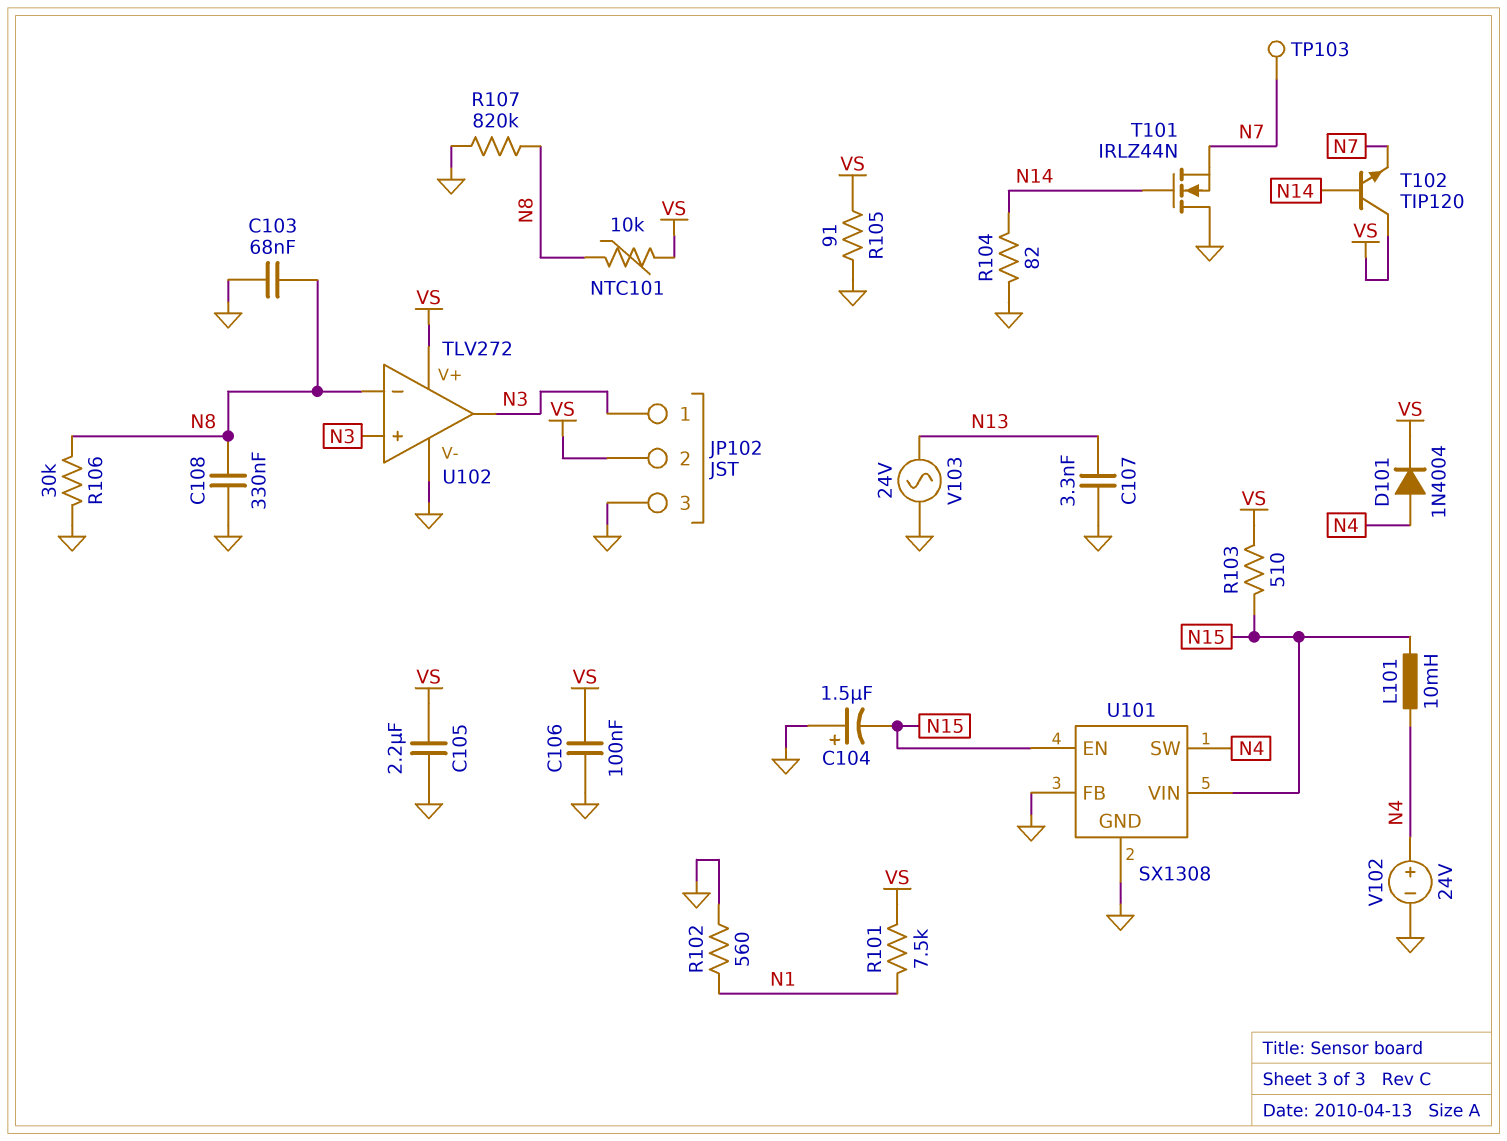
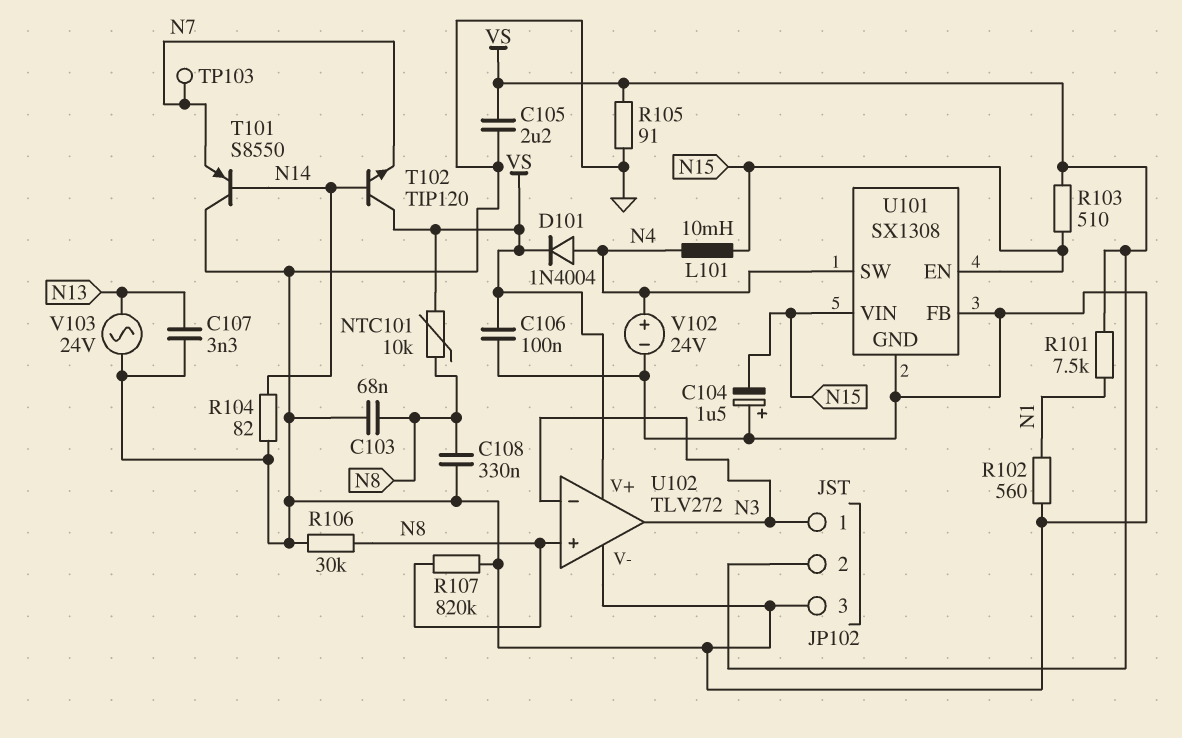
T101: NMOS IRLZ44N (G N14, D GND, S N7) -> PNP S8550 (B N14, C GND, E N7)
U102 pin in+: N3 -> N8
U102 pin in-: N8 -> N3

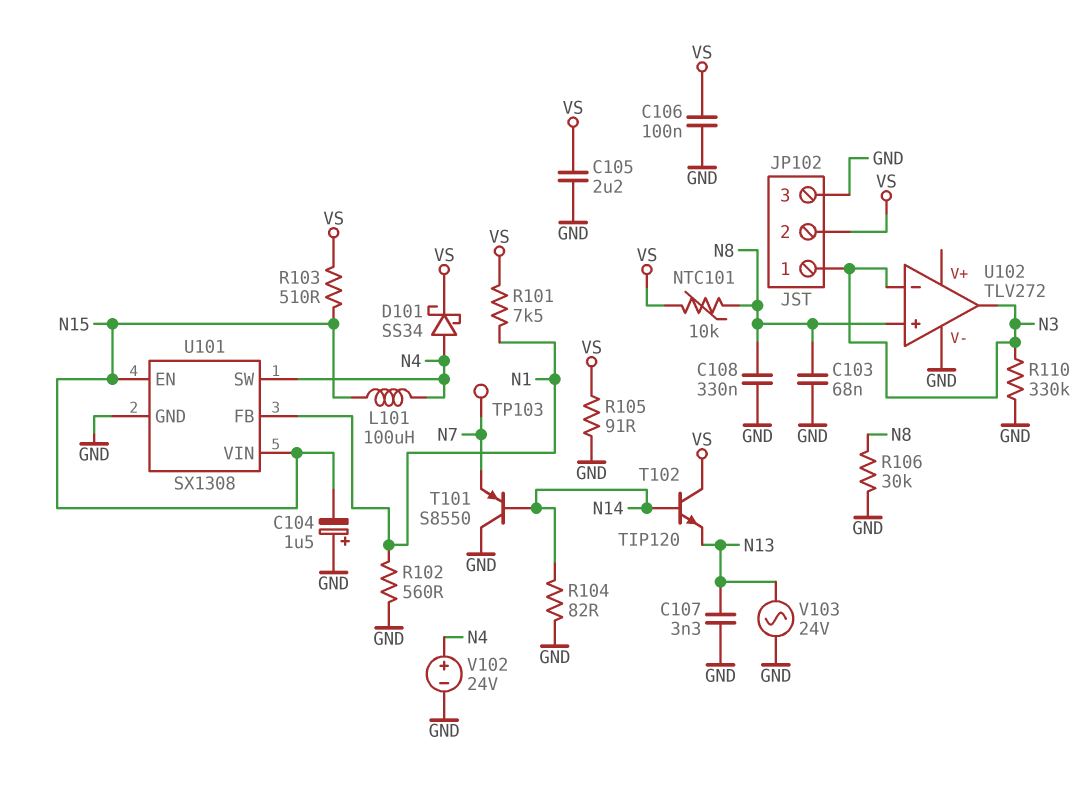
D101: diode 1N4004 (A N4, K VS) -> schottky SS34 (A N4, K VS)
L101: 10mH (N4, N15) -> 100uH (N4, N15)
R107: 820k (GND, N8) -> none
R110: none -> 330k (GND, N3)
T102: NPN TIP120 (B N14, C VS, E N7) -> NPN TIP120 (B N14, C VS, E N13)
U101 pin FB: GND -> N1
U102 pin V+: VS -> none

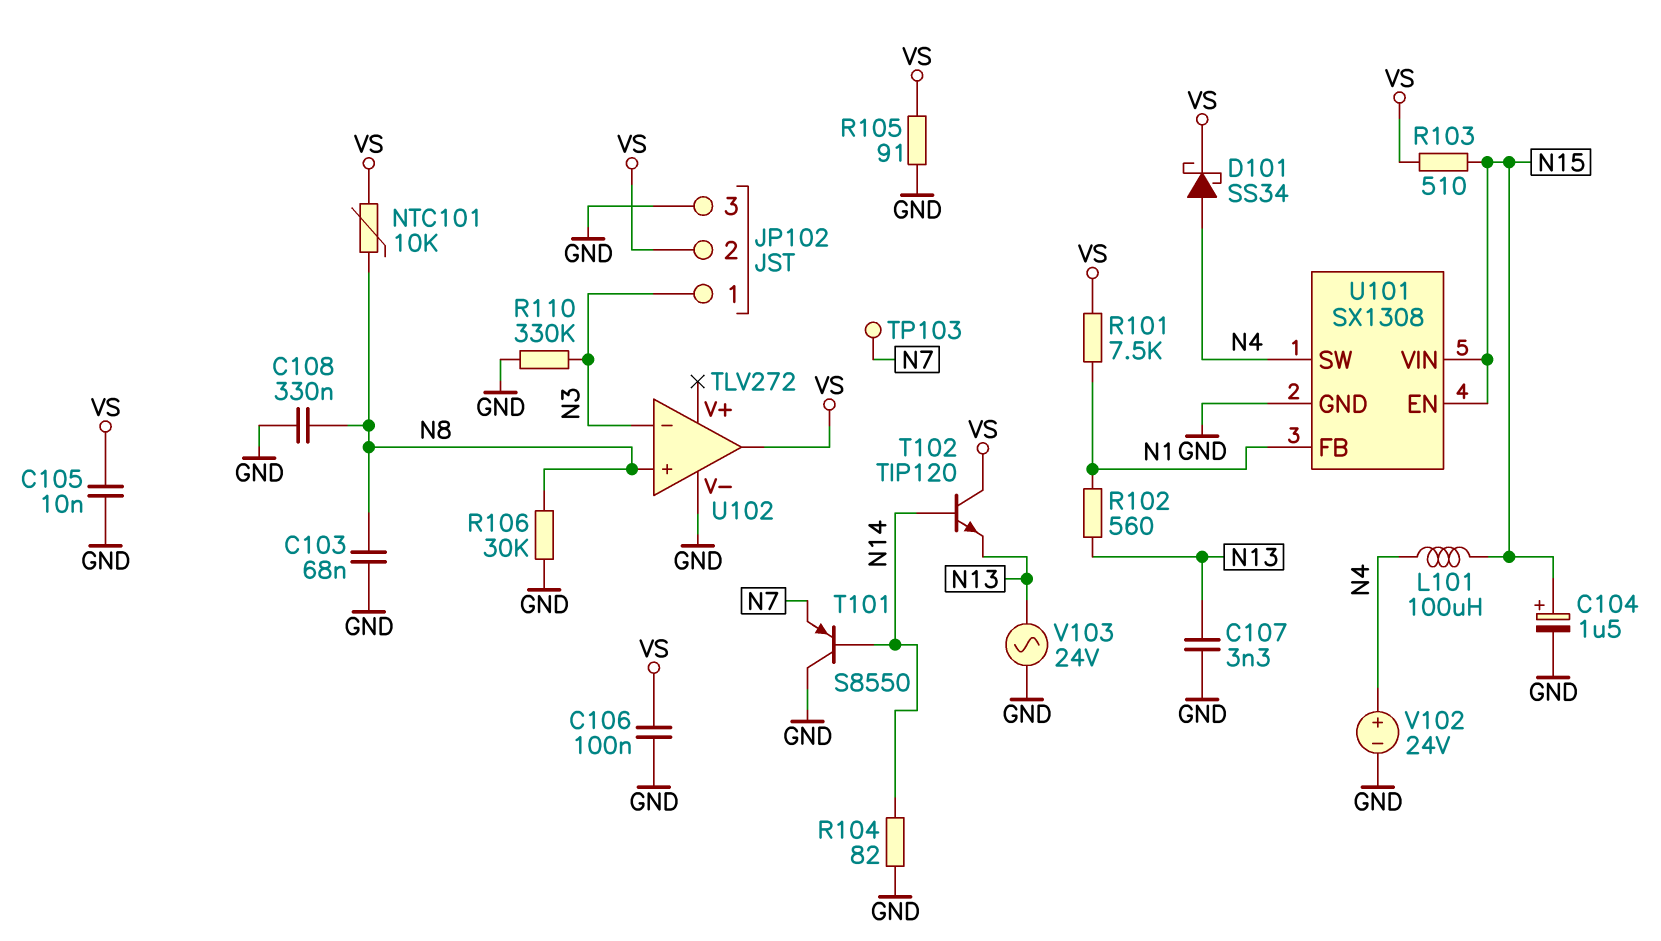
C104: 1.5uF (plus GND, minus N15) -> 1.5uF (plus N15, minus GND)
C105: 2.2uF (GND, VS) -> 10nF (GND, VS)
R102: 560 (GND, N1) -> 560 (N1, N13)
U102 pin out: N3 -> VS

